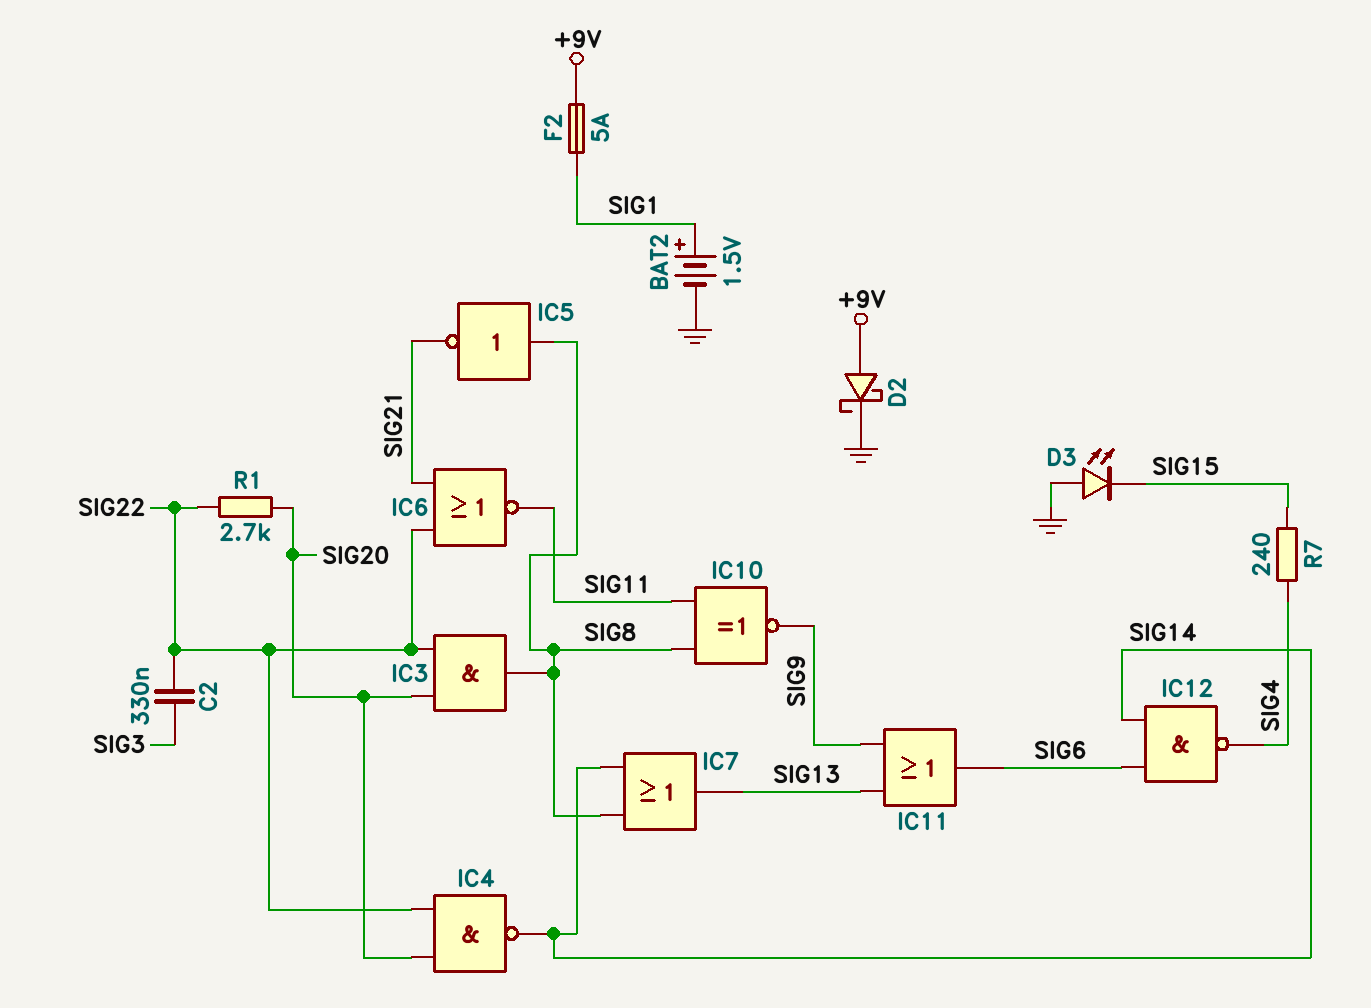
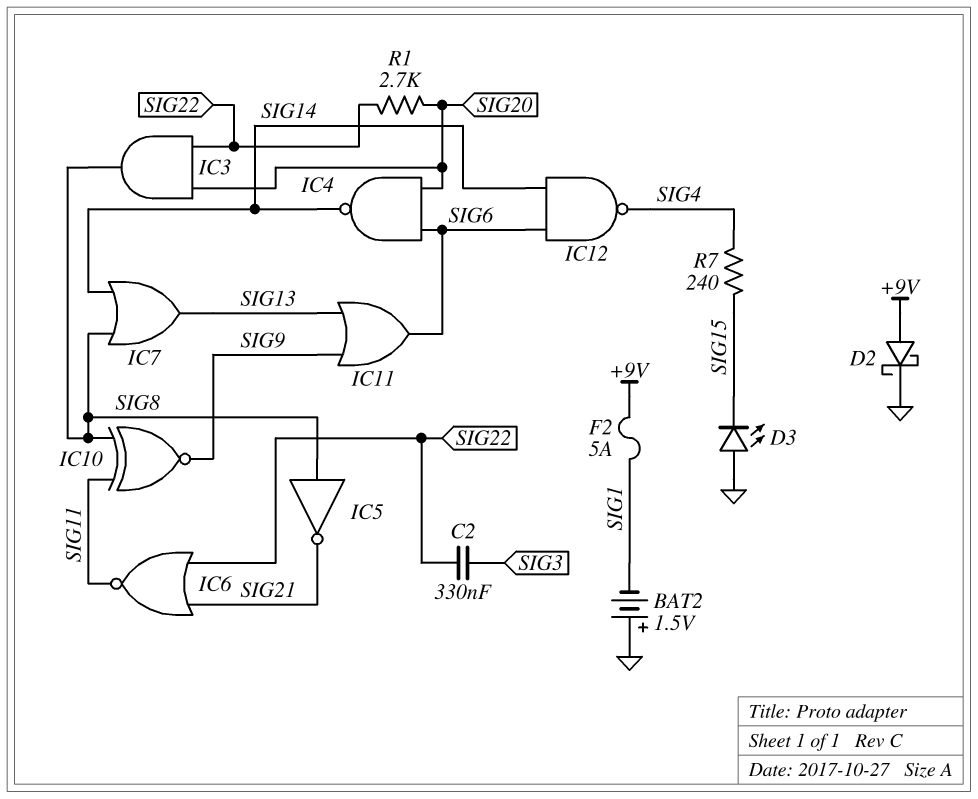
BAT2: 1.5V (plus SIG1, minus GND) -> 1.5V (plus GND, minus SIG1)
IC4: NAND (in SIG20, in SIG22, out SIG14) -> NAND (in SIG6, in SIG20, out SIG14)

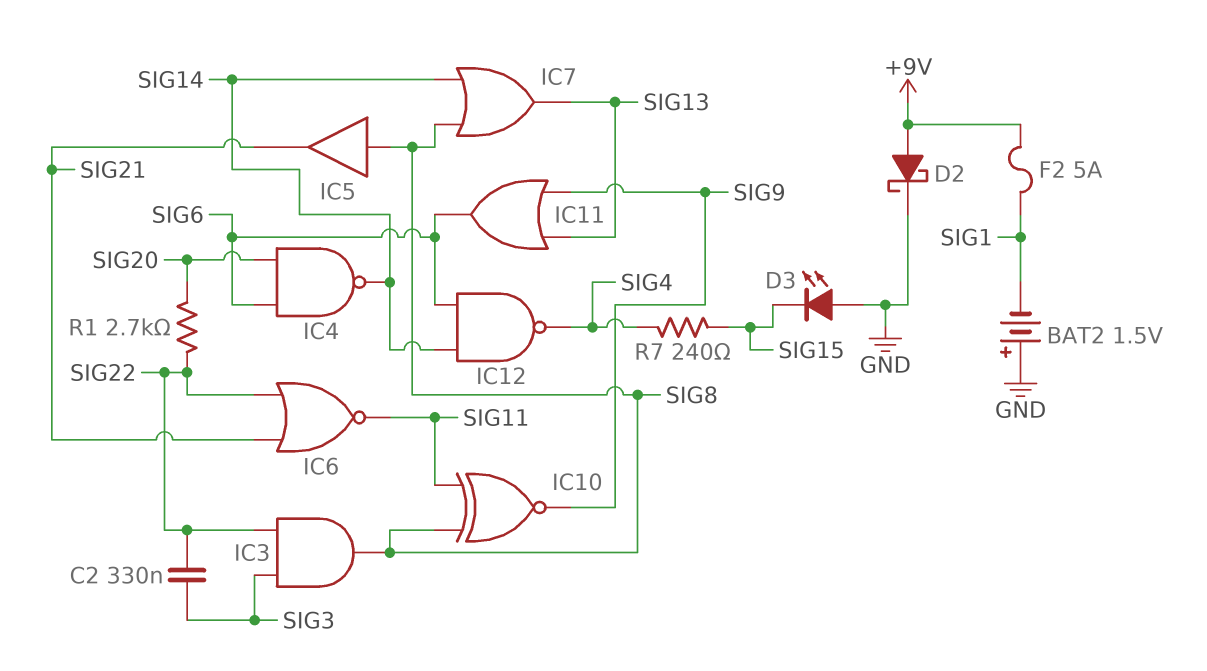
IC3: AND (in SIG20, in SIG22, out SIG8) -> AND (in SIG3, in SIG22, out SIG8)
IC5: NOT (in SIG8, out SIG21) -> buffer (in SIG8, out SIG21)

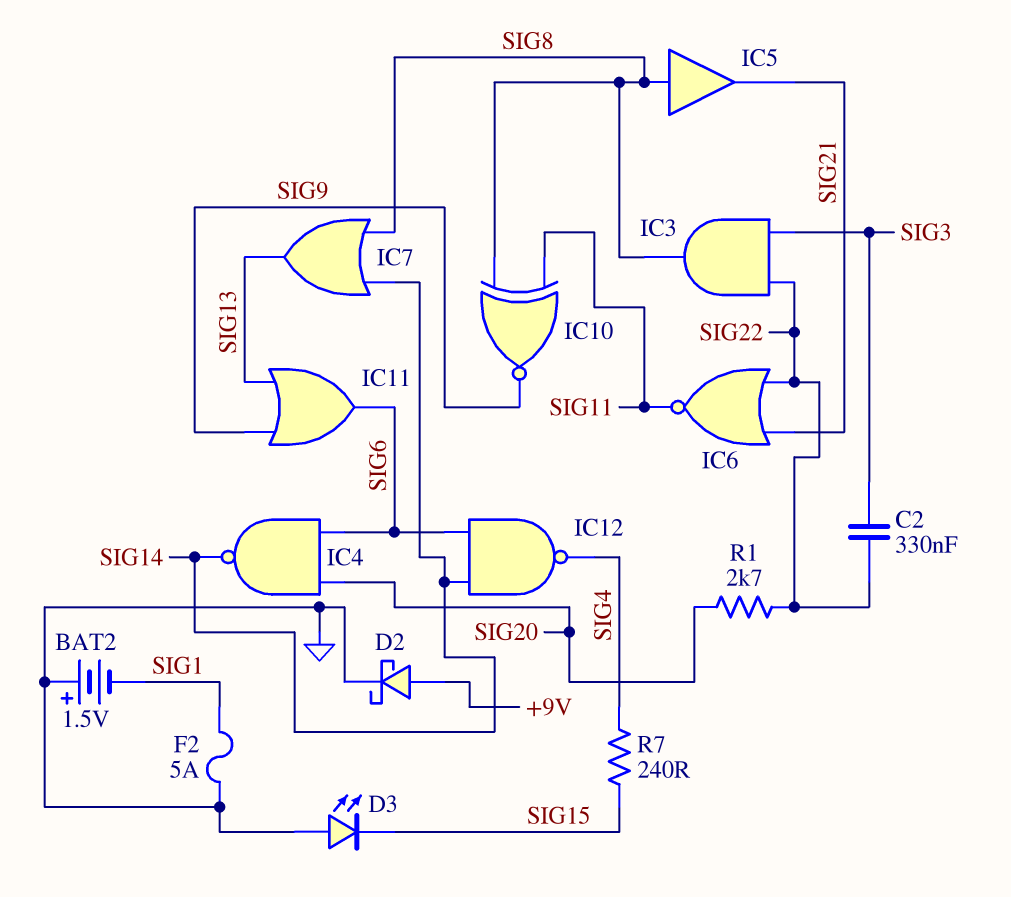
F2: 5A (+9V, SIG1) -> 5A (GND, SIG1)

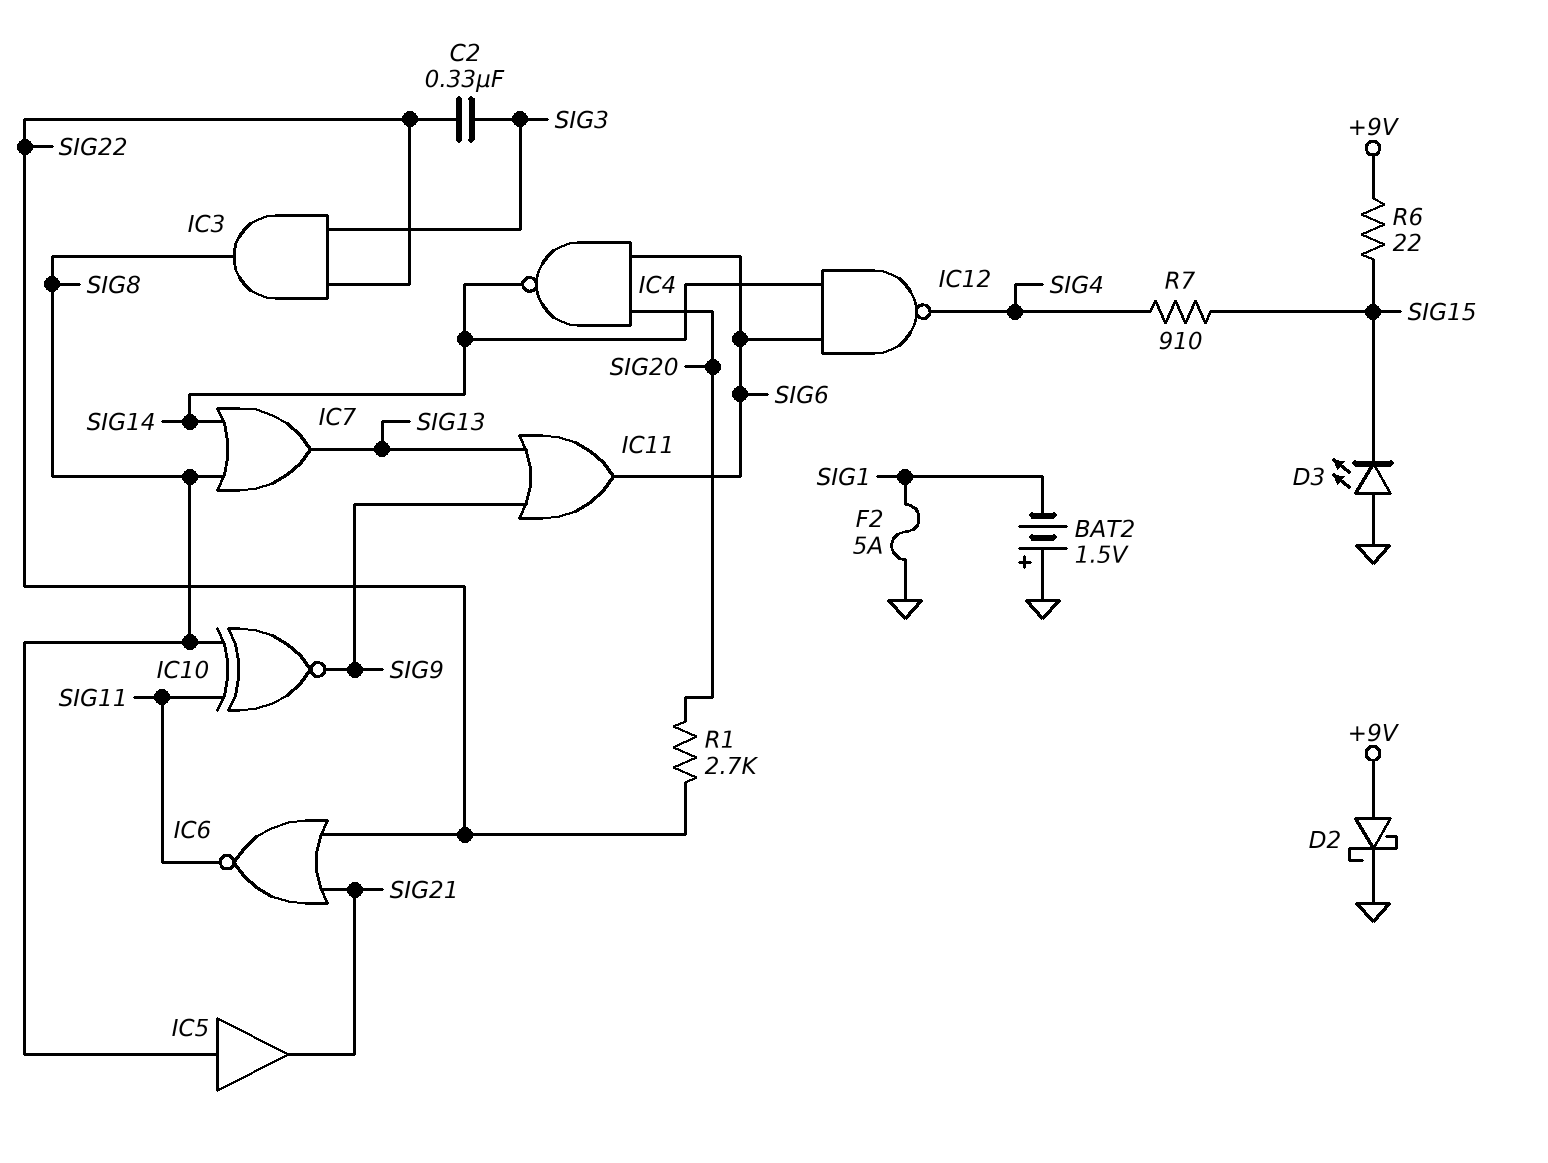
R6: none -> 22 (+9V, SIG15)
R7: 240 (SIG4, SIG15) -> 910 (SIG4, SIG15)

